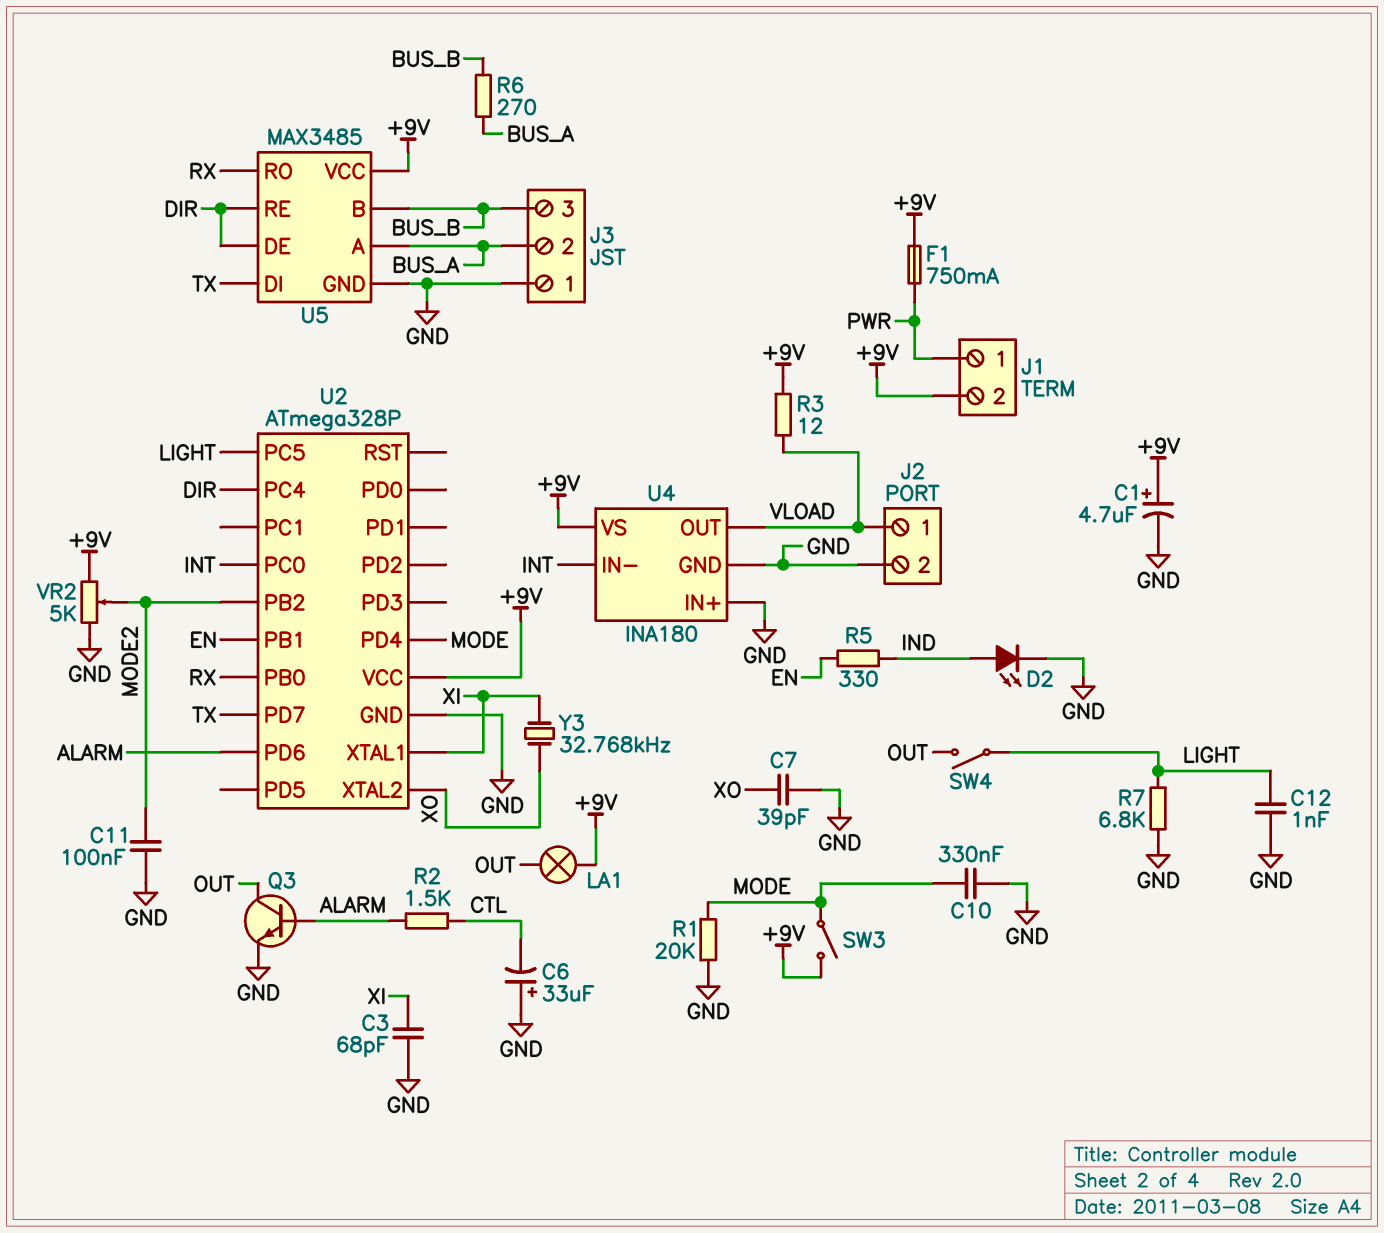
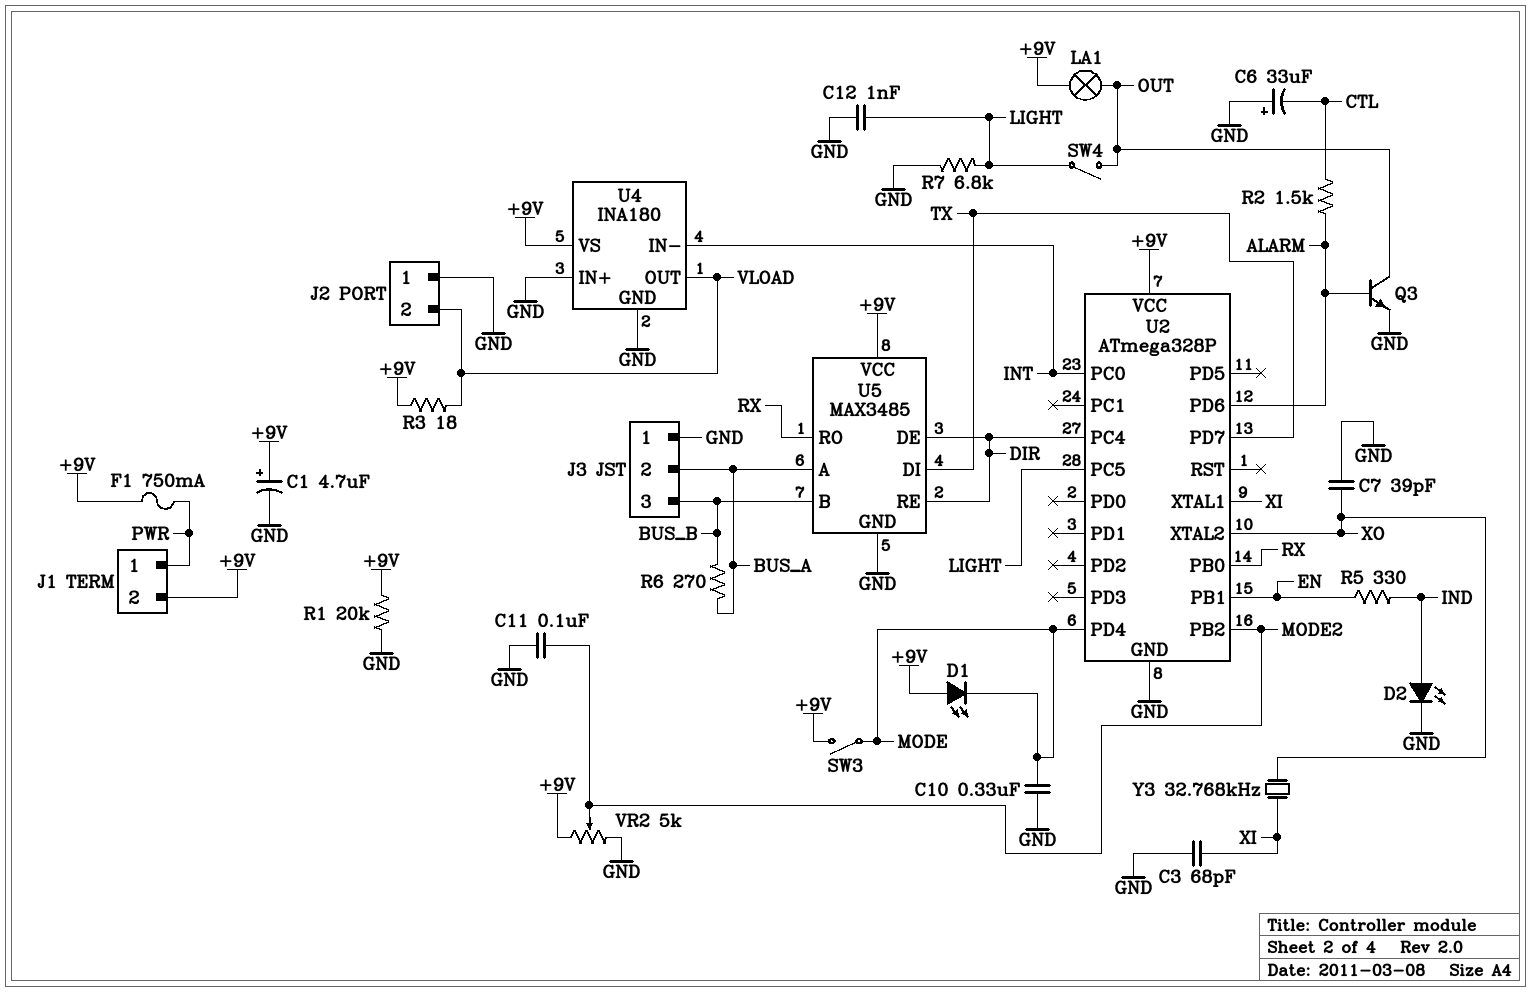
D1: none -> LED (A +9V, K MODE)
J2 pin 1: VLOAD -> GND
J2 pin 2: GND -> VLOAD
R1: 20k (GND, MODE) -> 20k (+9V, GND)
R3: 12 (+9V, VLOAD) -> 18 (+9V, VLOAD)

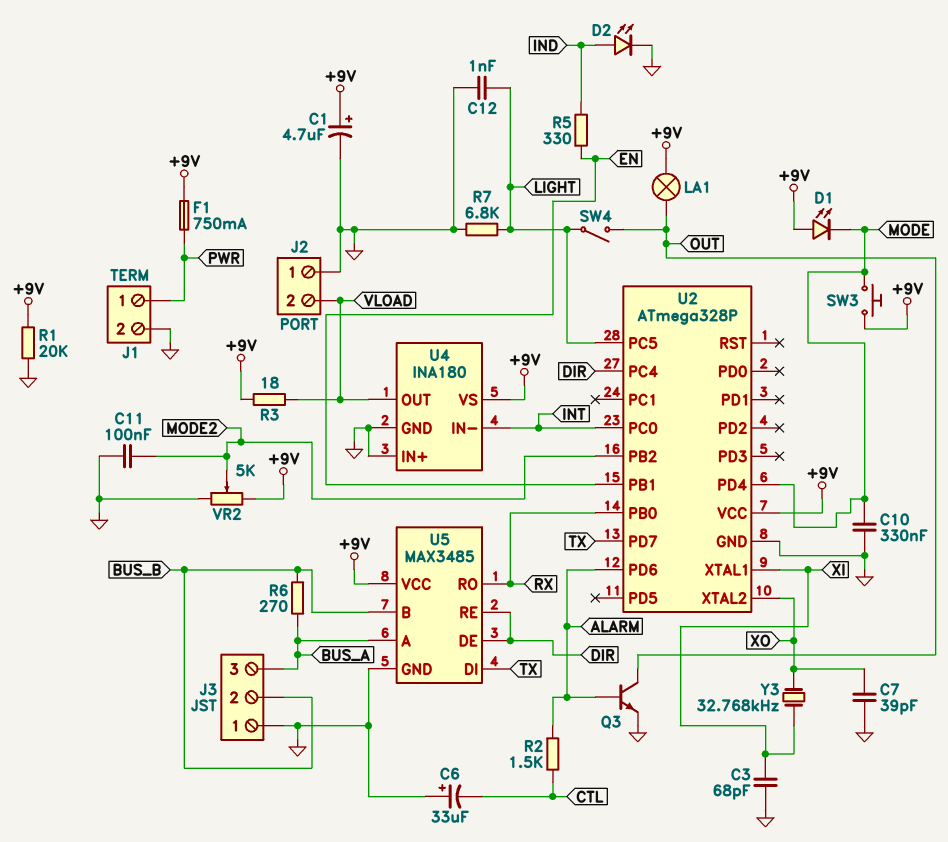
J1 pin 2: +9V -> GND
J3 pin 2: BUS_A -> BUS_B
J3 pin 3: BUS_B -> BUS_A
SW3: switch (+9V, MODE) -> button (+9V, MODE)

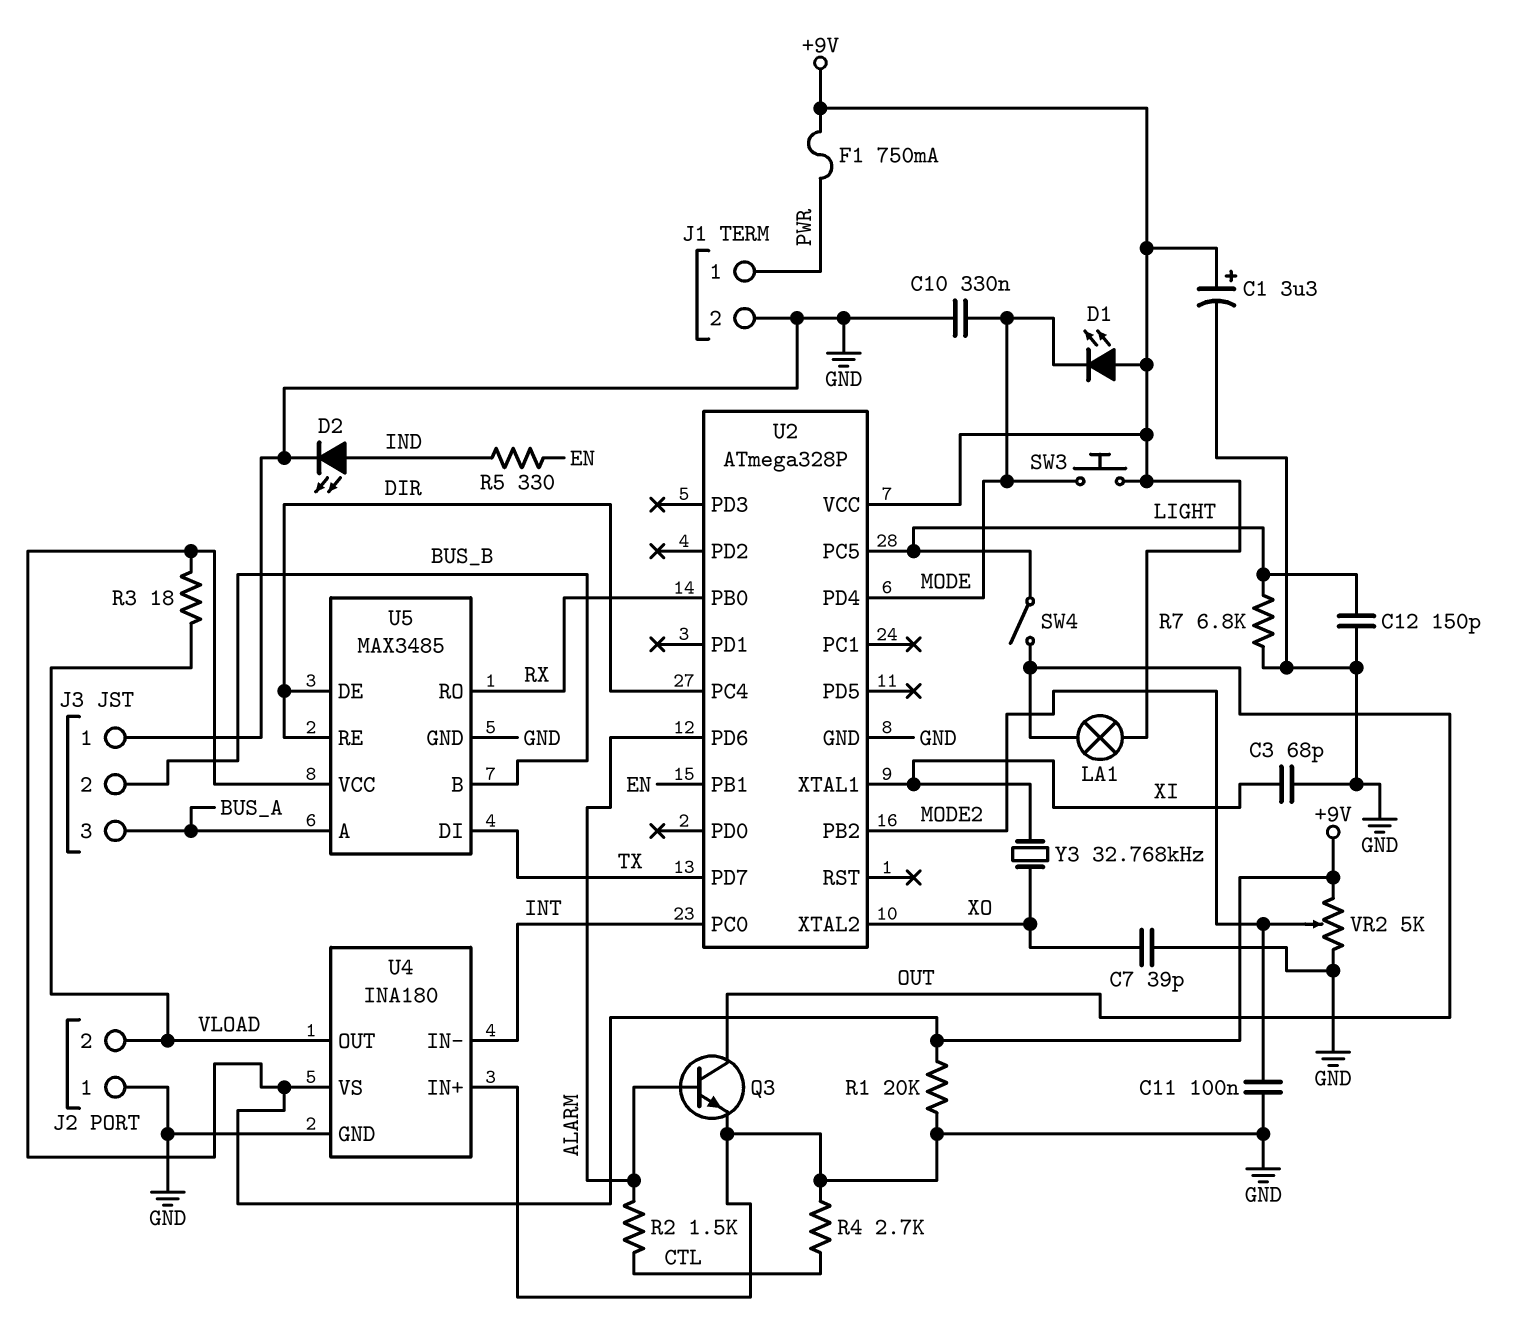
C1: 4.7uF (plus +9V, minus GND) -> 3.3uF (plus +9V, minus GND)
C6: 33uF (plus GND, minus CTL) -> none
C12: 1nF (GND, LIGHT) -> 150pF (GND, LIGHT)
R4: none -> 2.7k (CTL, GND)
R6: 270 (BUS_A, BUS_B) -> none

